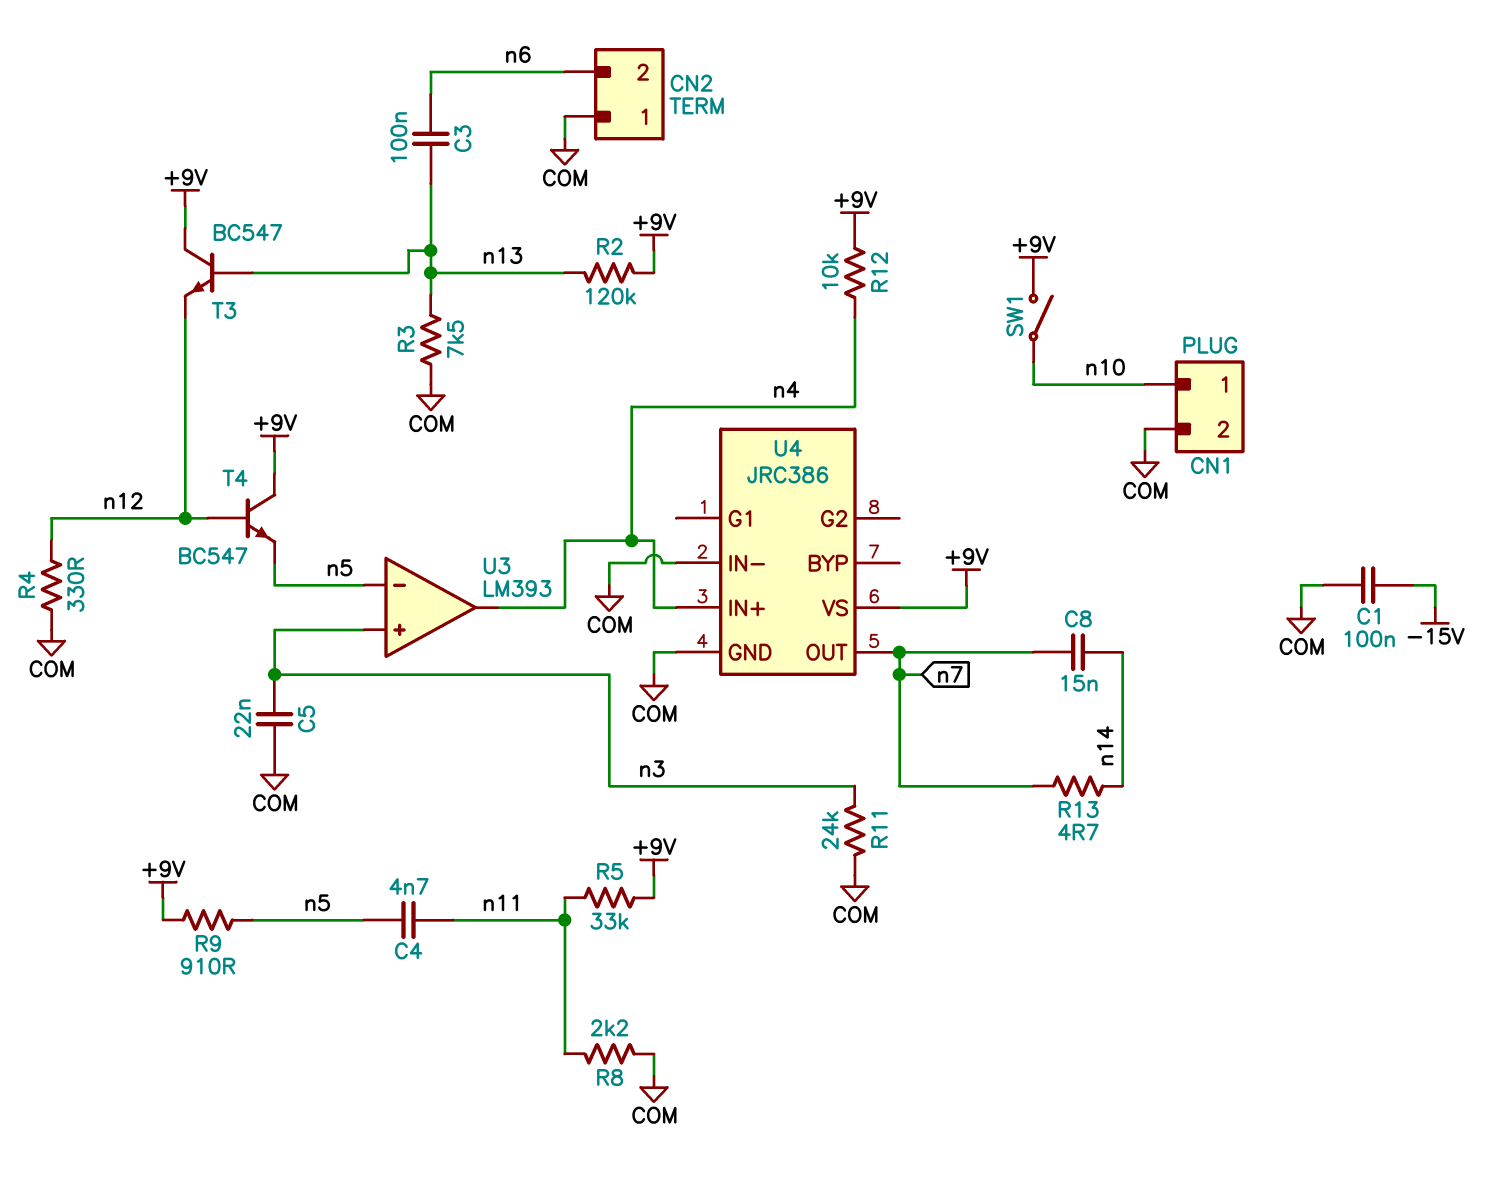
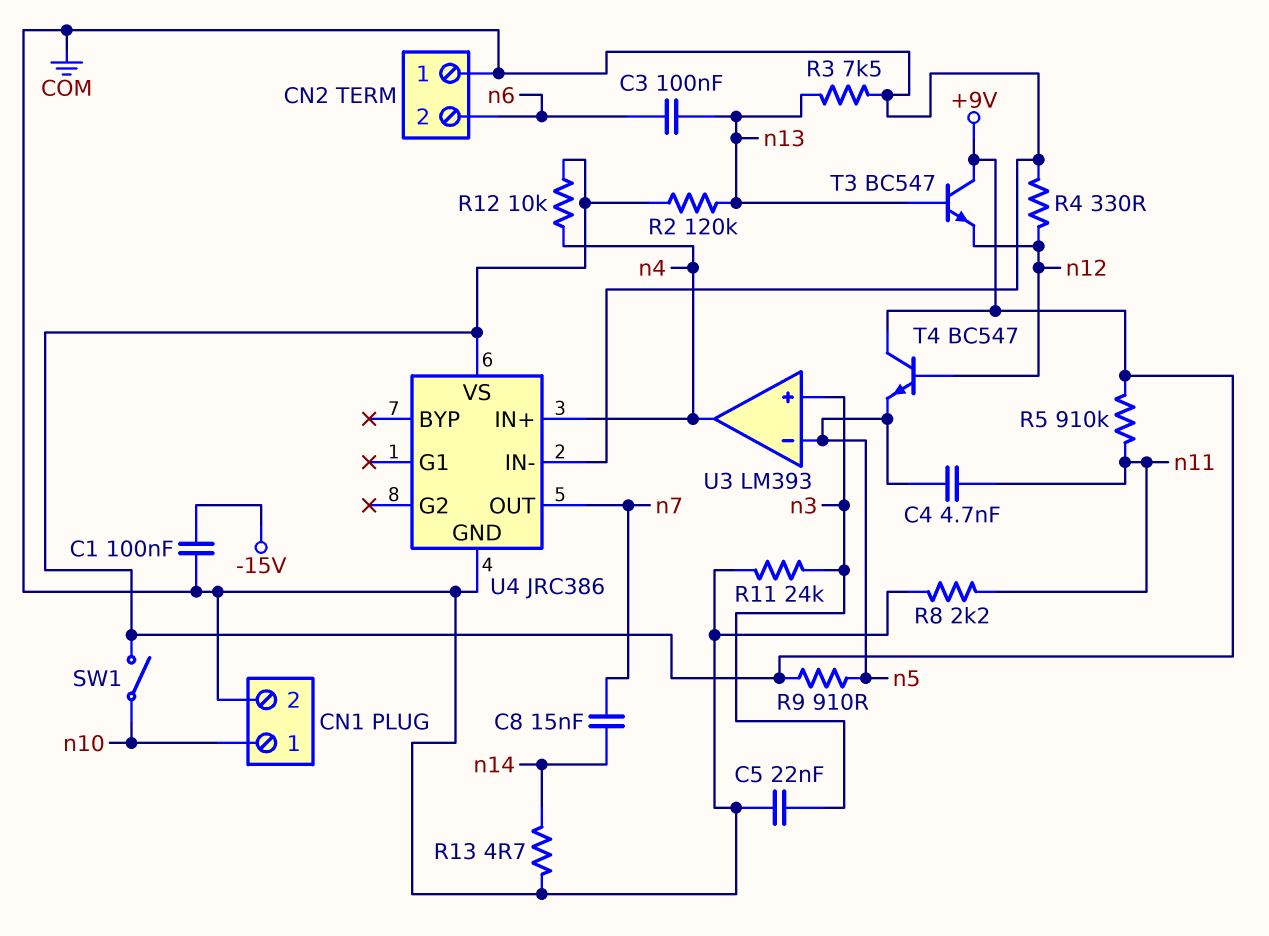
R5: 33k (+9V, n11) -> 910k (+9V, n11)
R13: 4.7 (n7, n14) -> 4.7 (COM, n14)

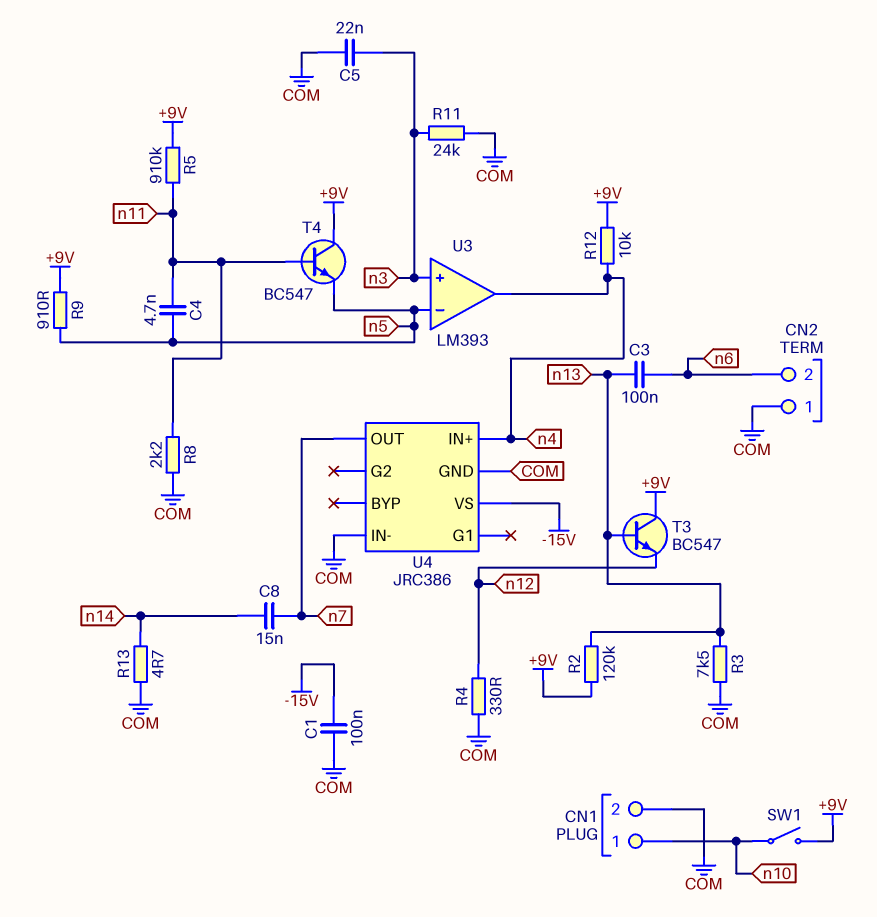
T4: NPN BC547 (B n12, C +9V, E n5) -> NPN BC547 (B n11, C +9V, E n5)
U4 pin VS: +9V -> -15V

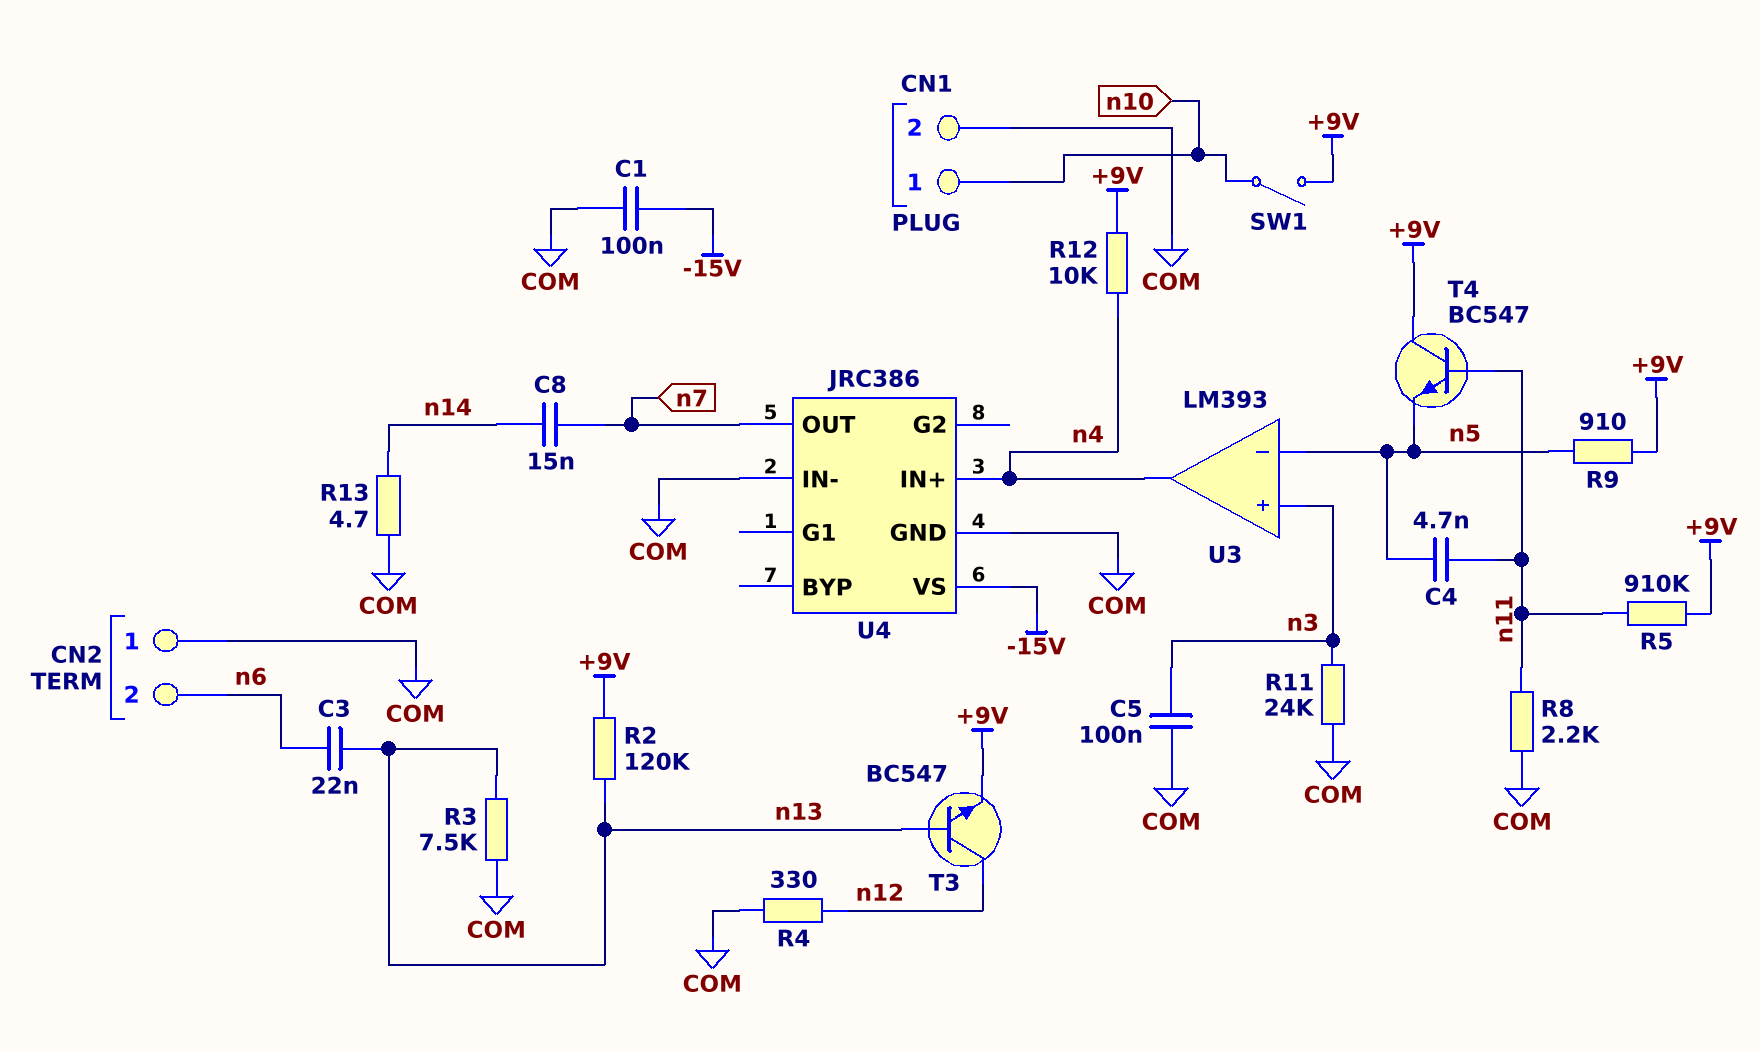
C3: 100nF (n6, n13) -> 22nF (n6, n13)
C5: 22nF (COM, n3) -> 100nF (COM, n3)
T3: NPN BC547 (B n13, C +9V, E n12) -> NPN BC547 (B n13, C n12, E +9V)

